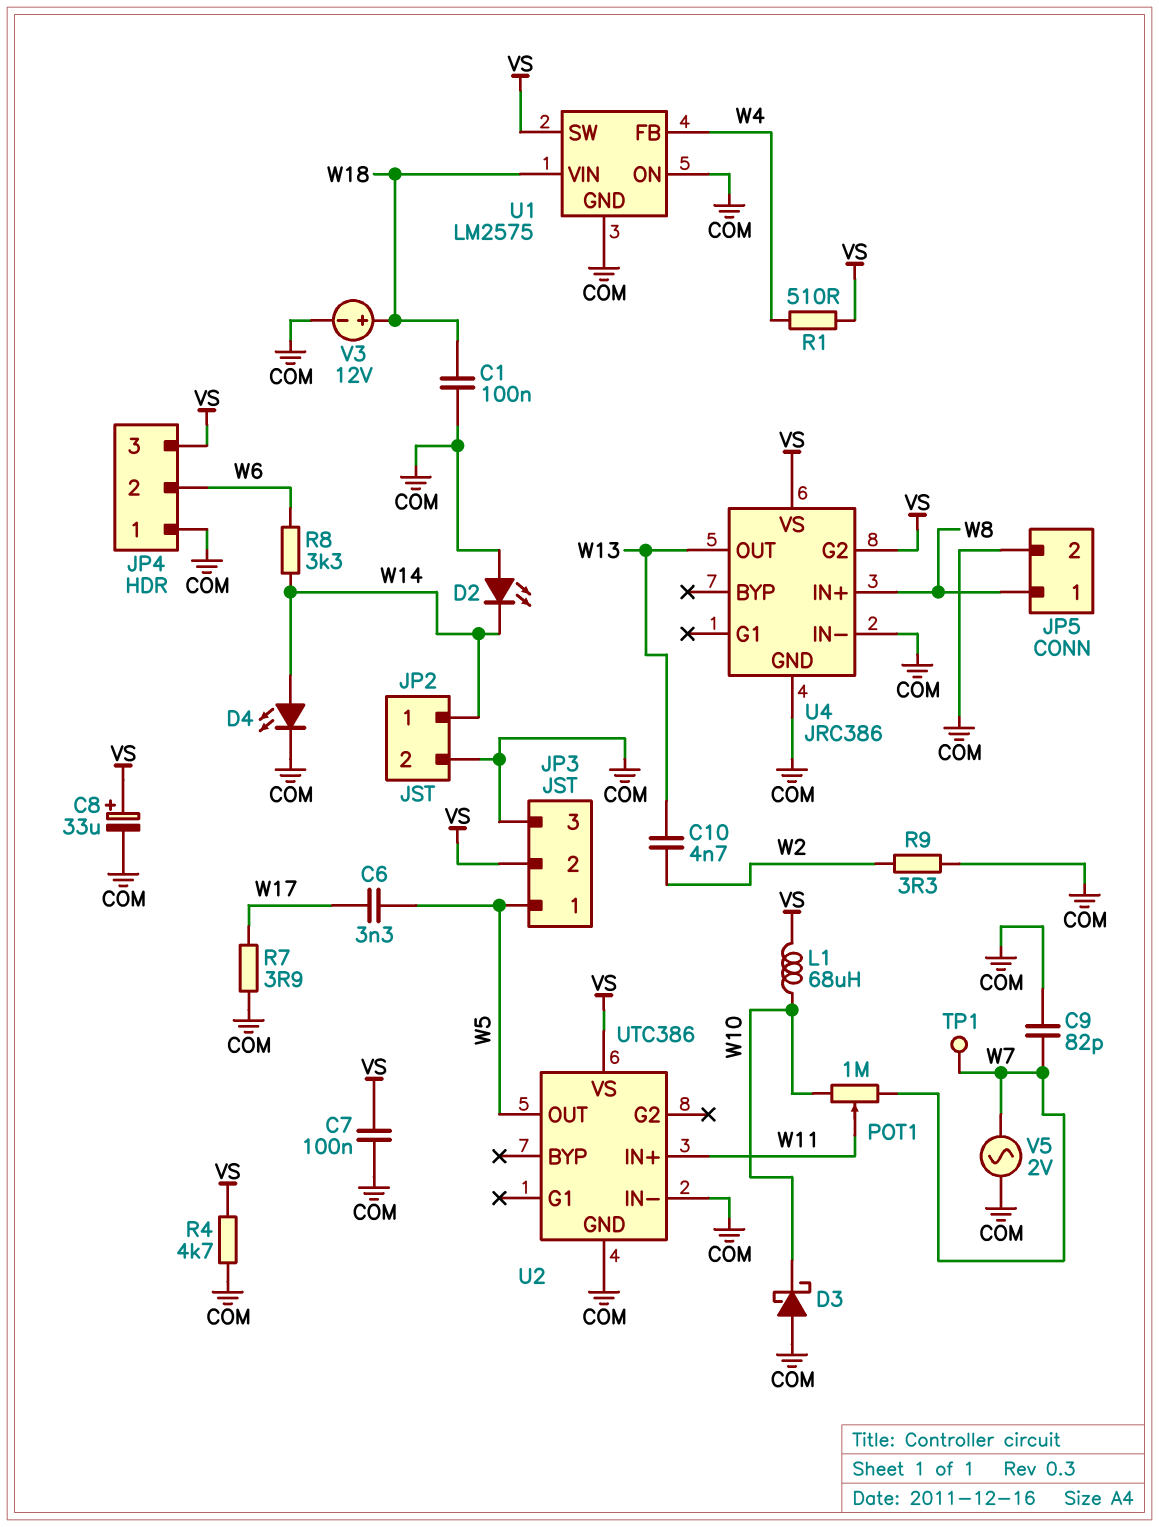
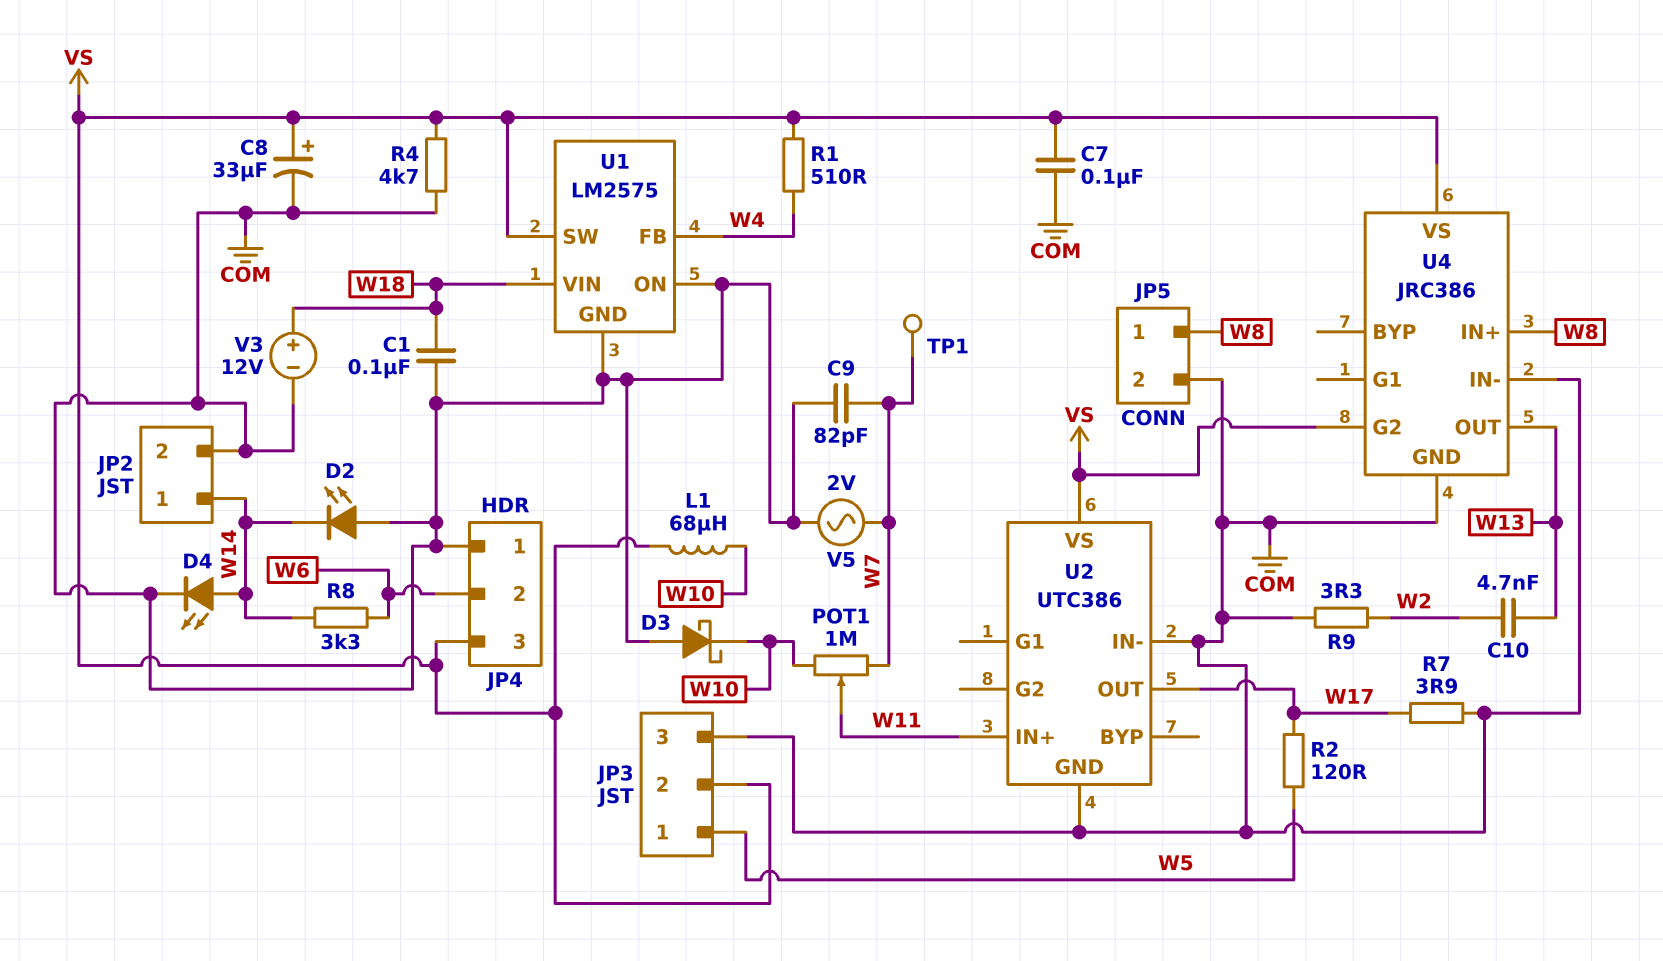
C6: 3.3nF (W5, W17) -> none
R2: none -> 120 (W5, W17)
U2 pin OUT: W5 -> W17

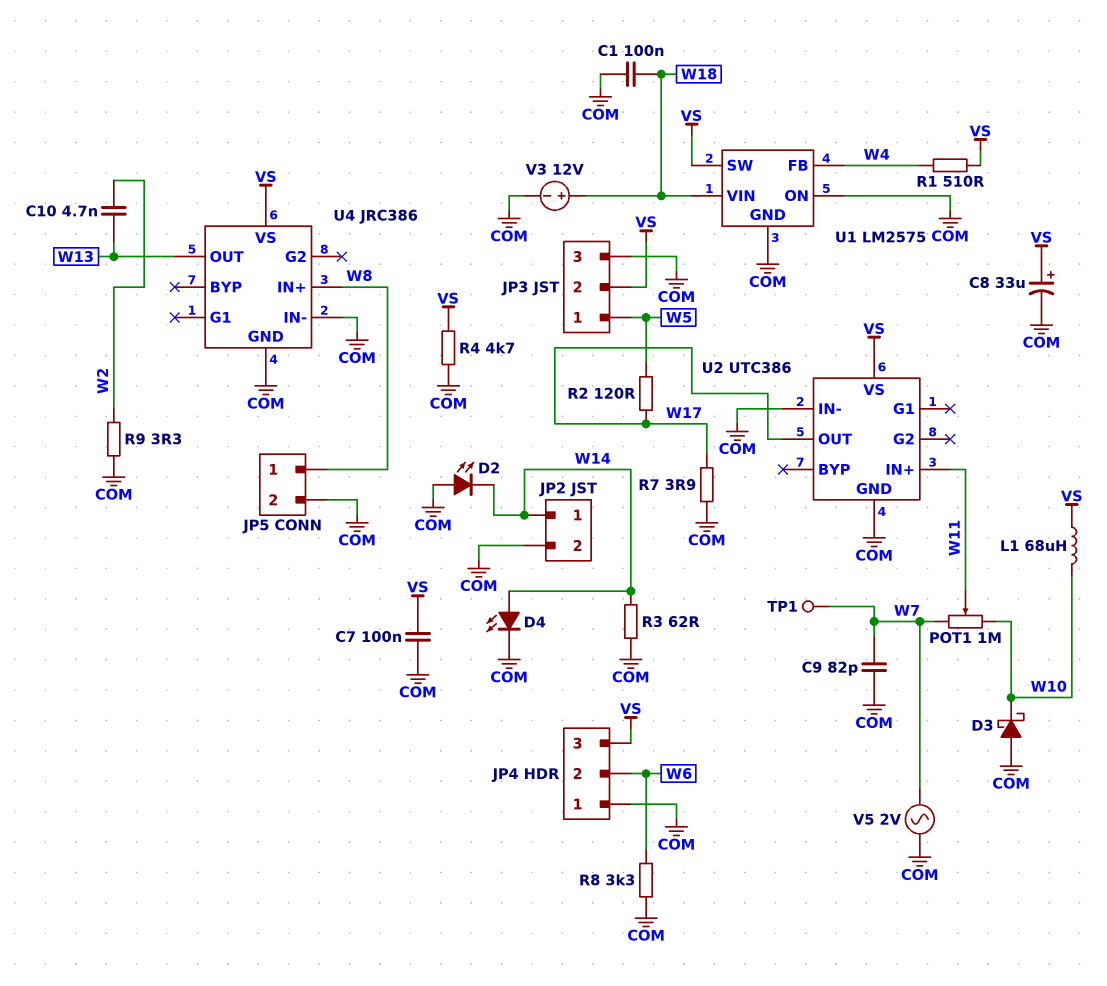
R3: none -> 62 (COM, W14)
R8: 3.3k (W6, W14) -> 3.3k (COM, W6)
U4 pin G2: VS -> none

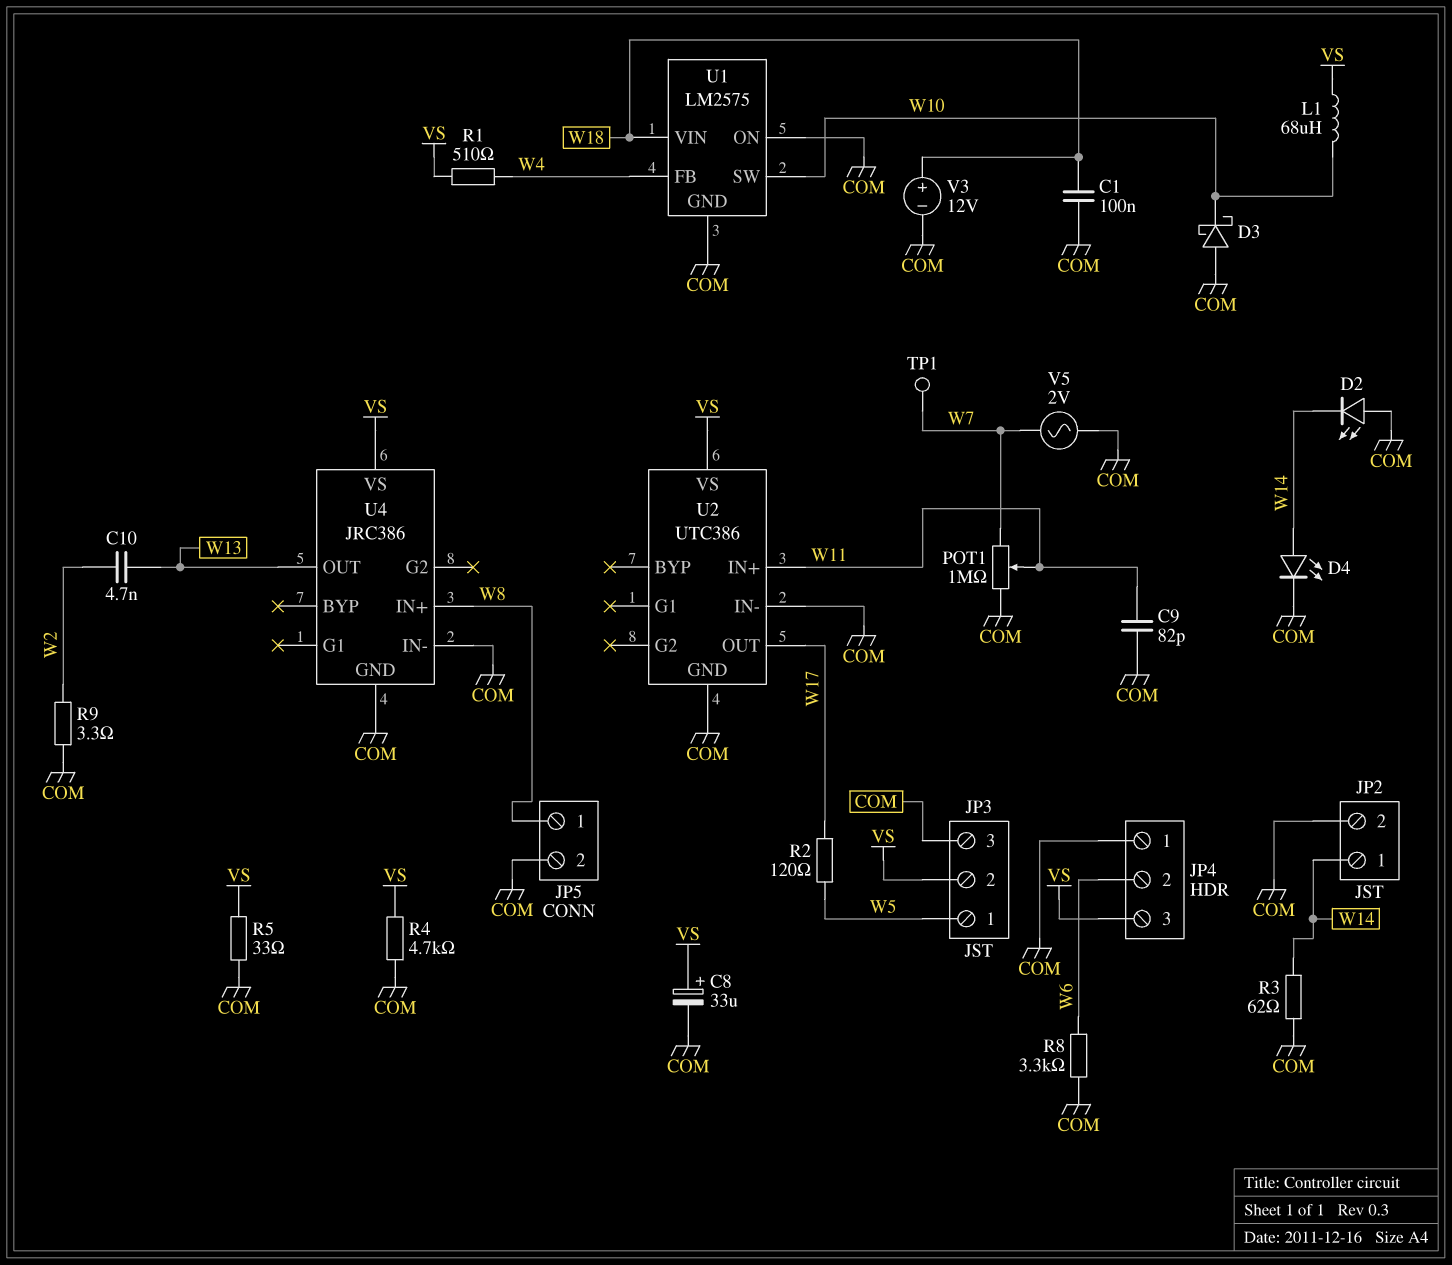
C7: 100nF (COM, VS) -> none
C9: 82pF (COM, W7) -> 82pF (COM, W11)
POT1: 1M (W7, W10, wiper W11) -> 1M (COM, W7, wiper W11)
R5: none -> 33 (COM, VS)
R7: 3.9 (COM, W17) -> none
U1 pin SW: VS -> W10

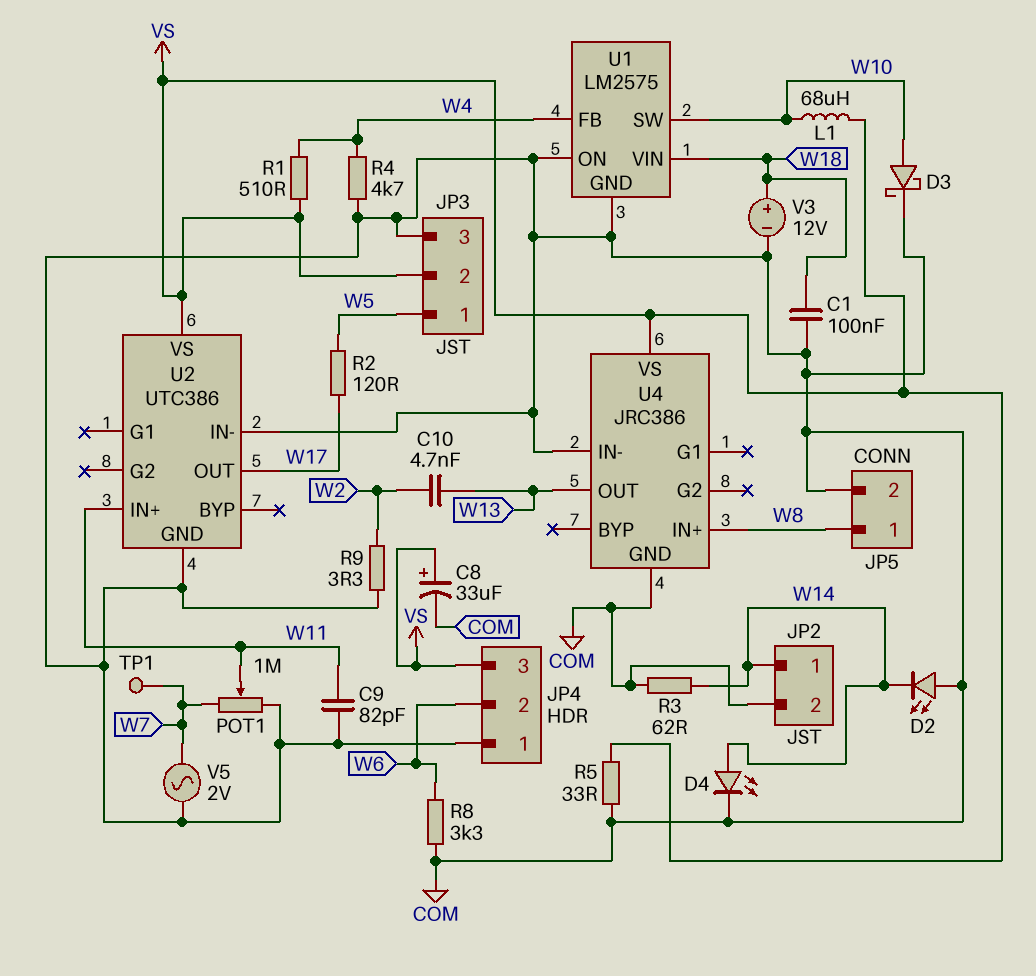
D3: schottky (A COM, K W10) -> schottky (A W10, K COM)
R4: 4.7k (COM, VS) -> 4.7k (COM, W4)

